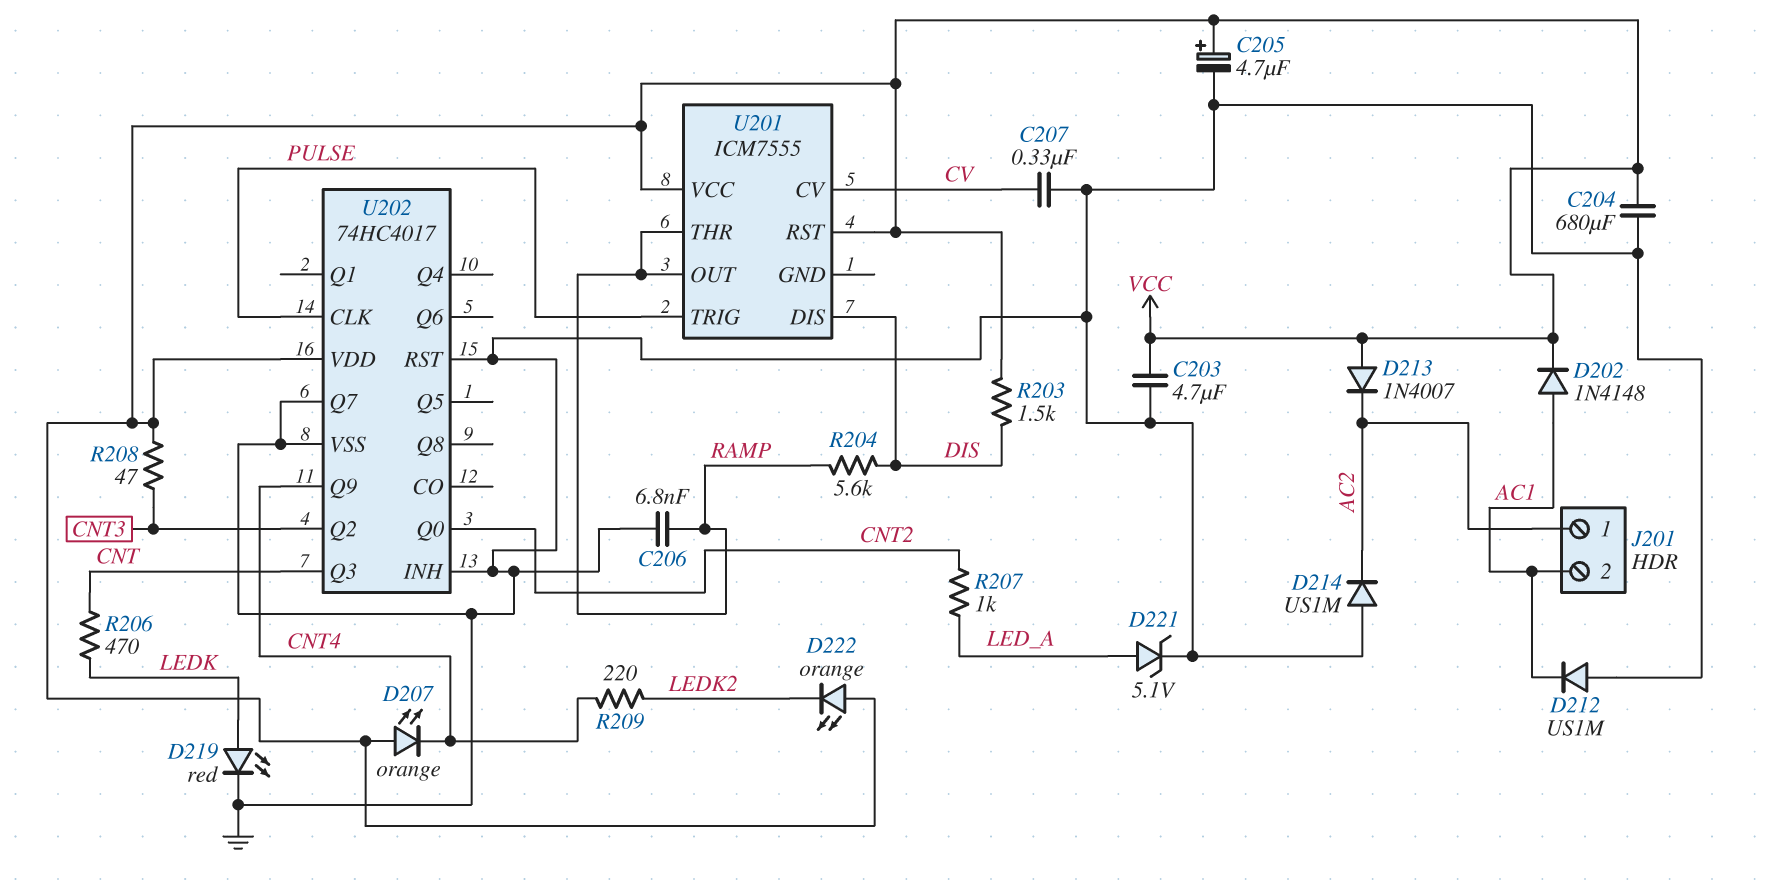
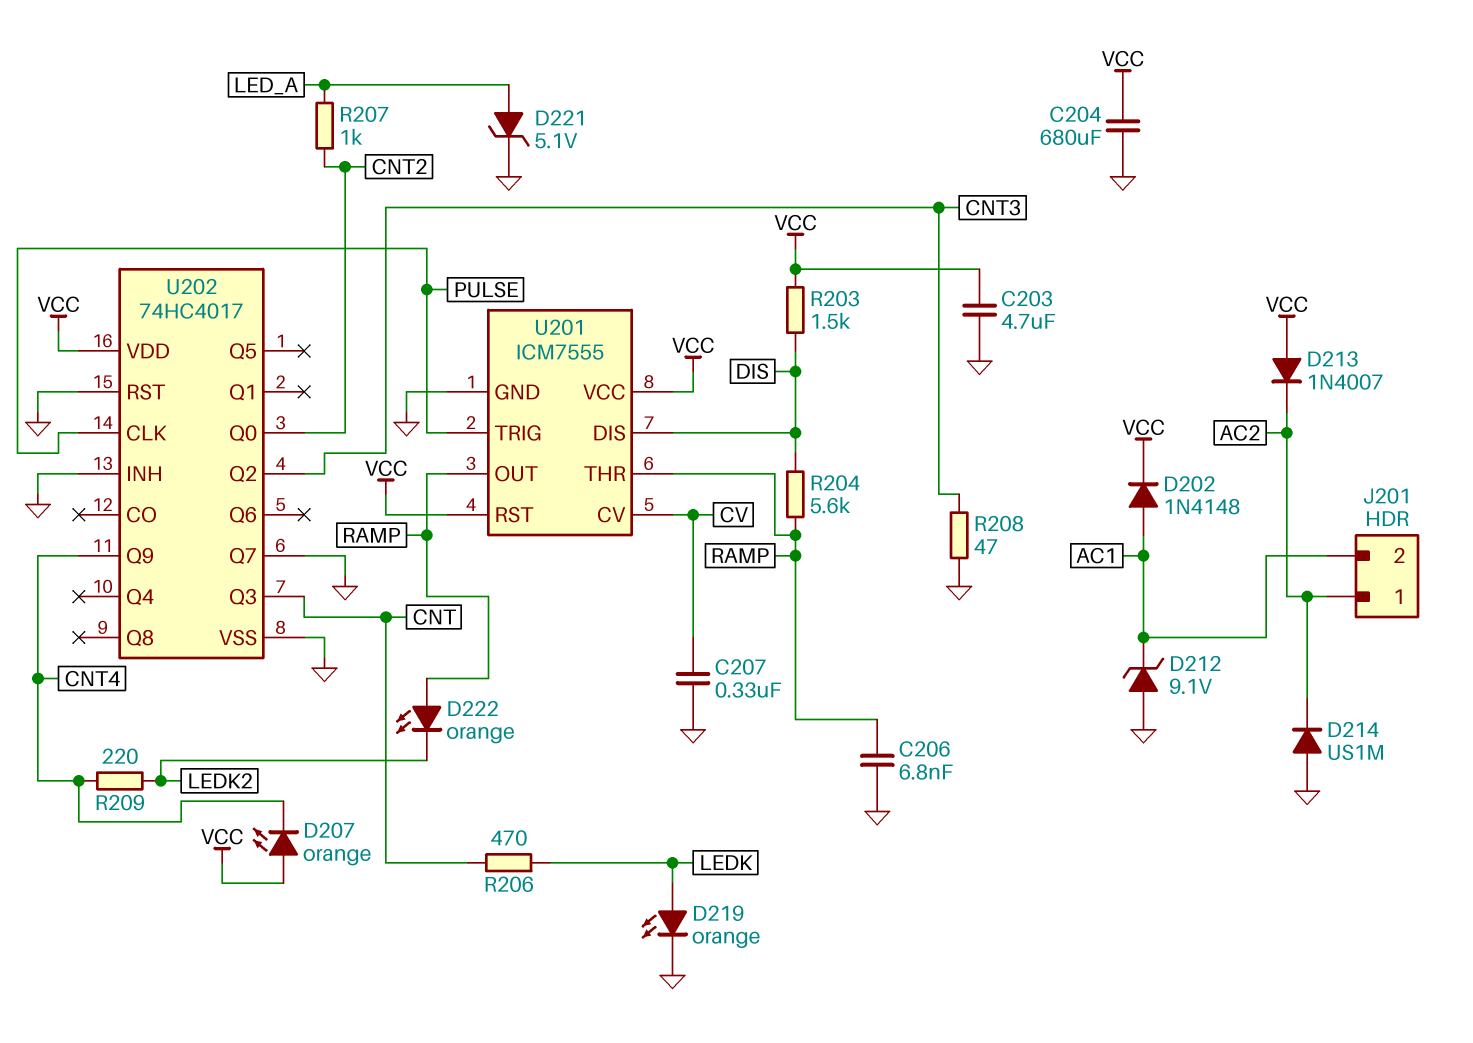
C205: 4.7uF (plus VCC, minus GND) -> none
D212: diode US1M (A GND, K AC1) -> zener 9.1V (A GND, K AC1)
D219: LED red (A LEDK, K GND) -> LED orange (A LEDK, K GND)
D222: LED orange (A VCC, K LEDK2) -> LED orange (A RAMP, K LEDK2)
R208: 47 (CNT3, VCC) -> 47 (CNT3, GND)
U201 pin GND: none -> GND

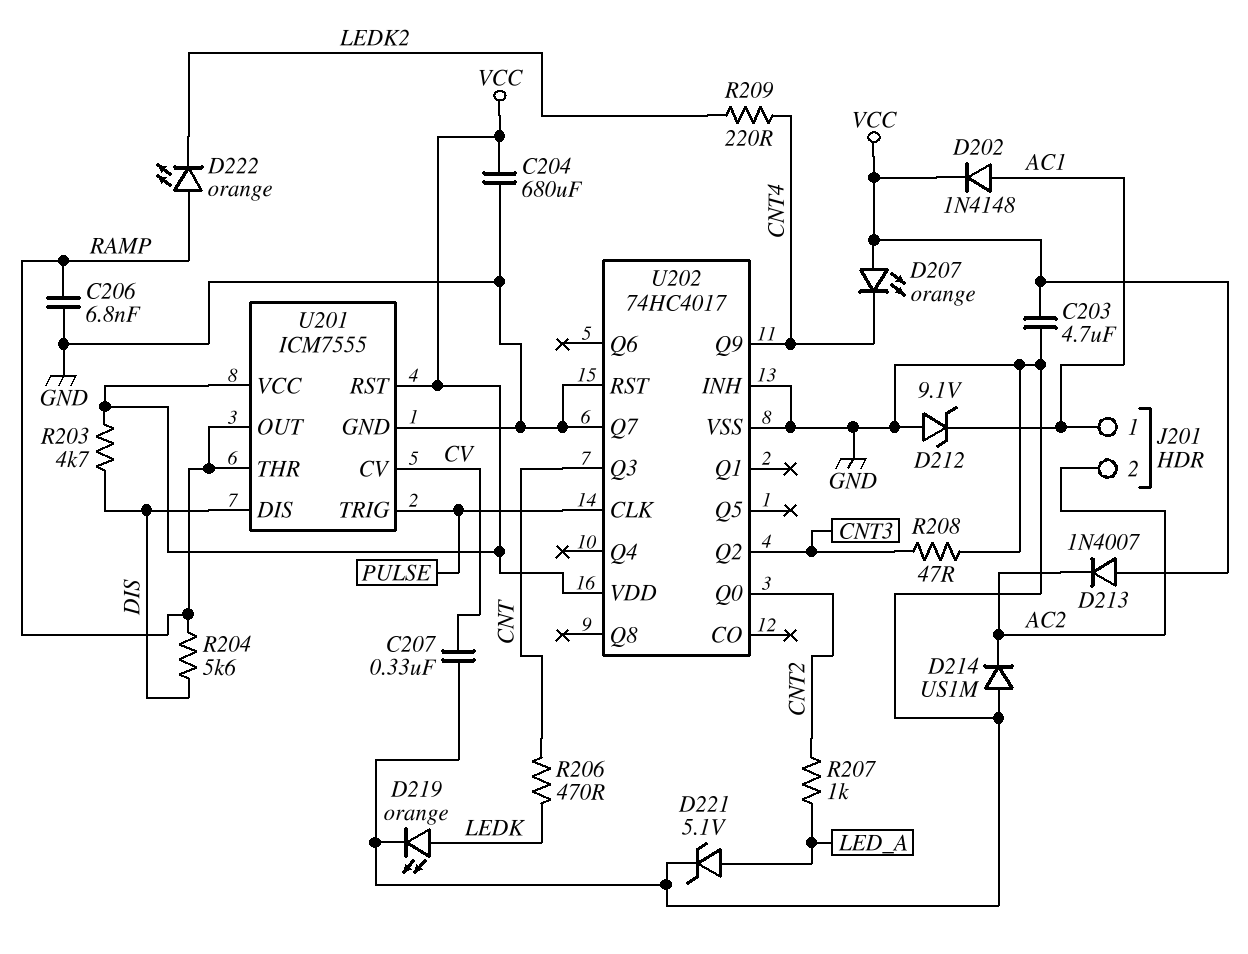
J201 pin 1: AC2 -> AC1
J201 pin 2: AC1 -> AC2
R203: 1.5k (DIS, VCC) -> 4.7k (DIS, VCC)

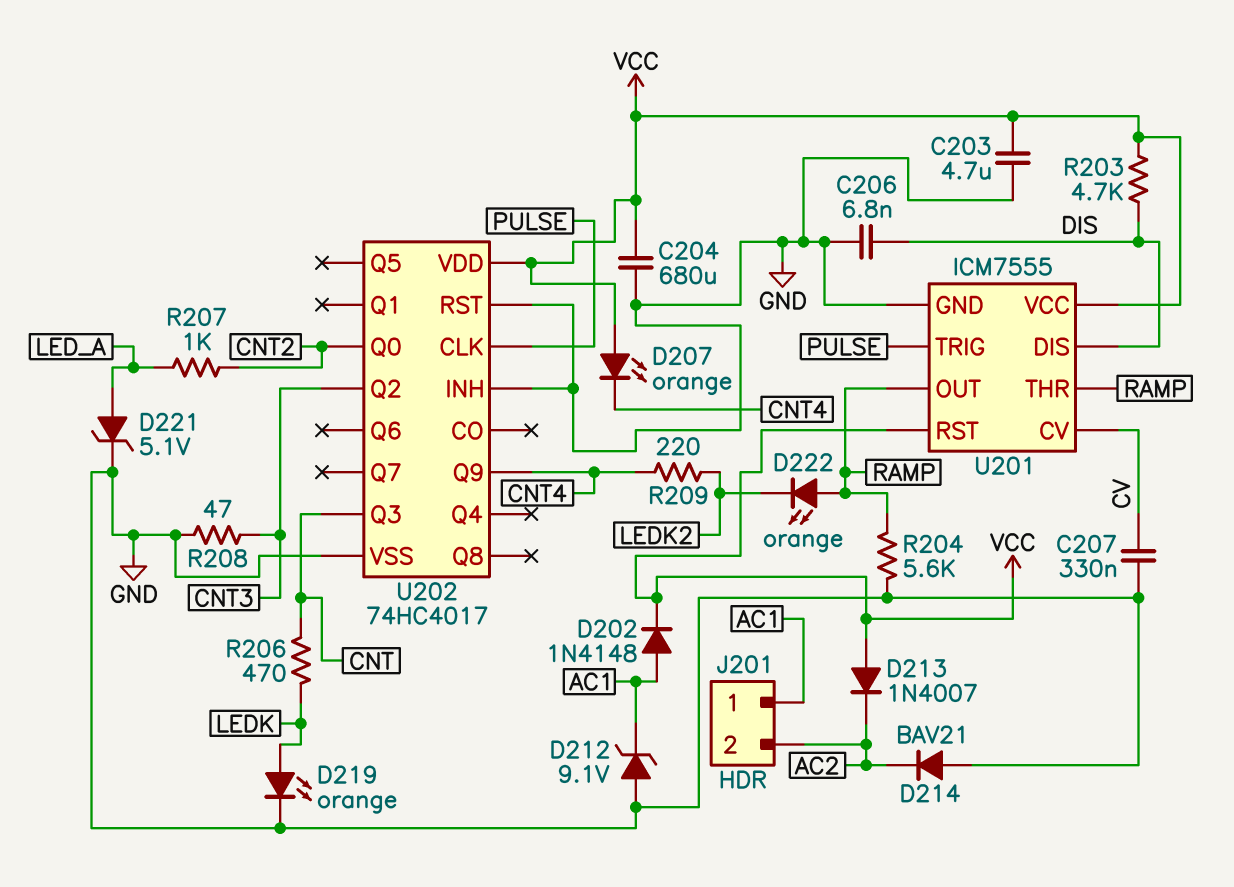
C206: 6.8nF (GND, RAMP) -> 6.8nF (DIS, GND)
D214: diode US1M (A GND, K AC2) -> diode BAV21 (A GND, K AC2)
R204: 5.6k (DIS, RAMP) -> 5.6k (GND, RAMP)
U202 pin Q7: GND -> none

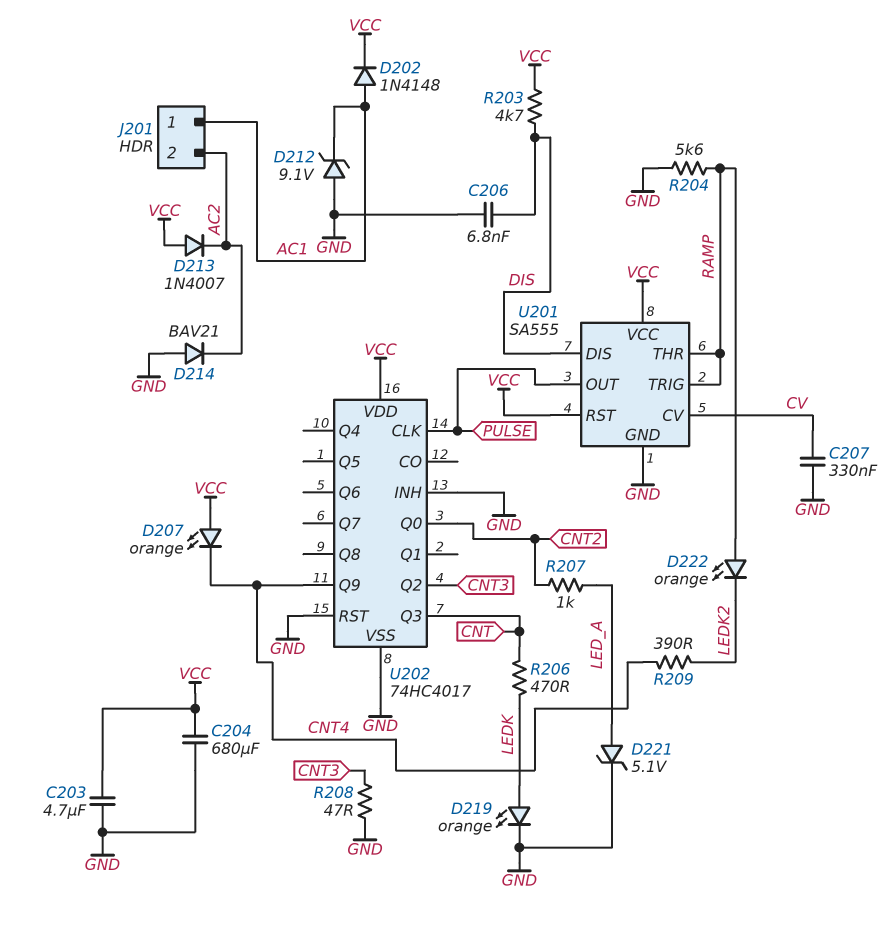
R209: 220 (CNT4, LEDK2) -> 390 (CNT4, LEDK2)
U201: ICM7555 -> SA555
U201 pin OUT: RAMP -> PULSE
U201 pin TRIG: PULSE -> RAMP

